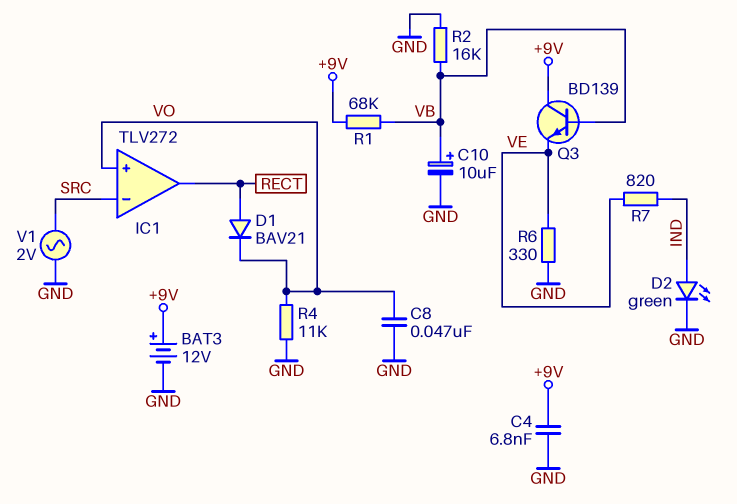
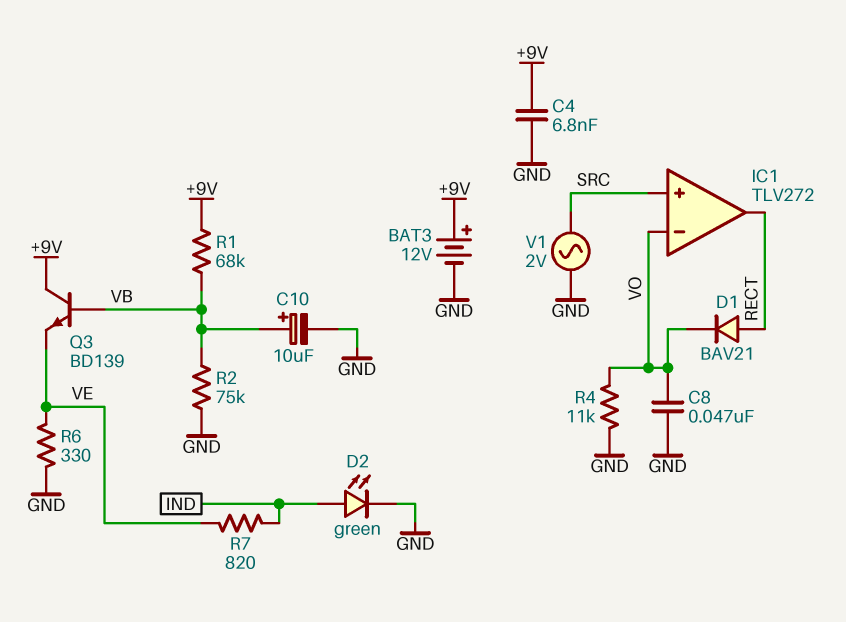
IC1 pin in+: VO -> SRC
IC1 pin in-: SRC -> VO
R2: 16k (GND, VB) -> 75k (GND, VB)

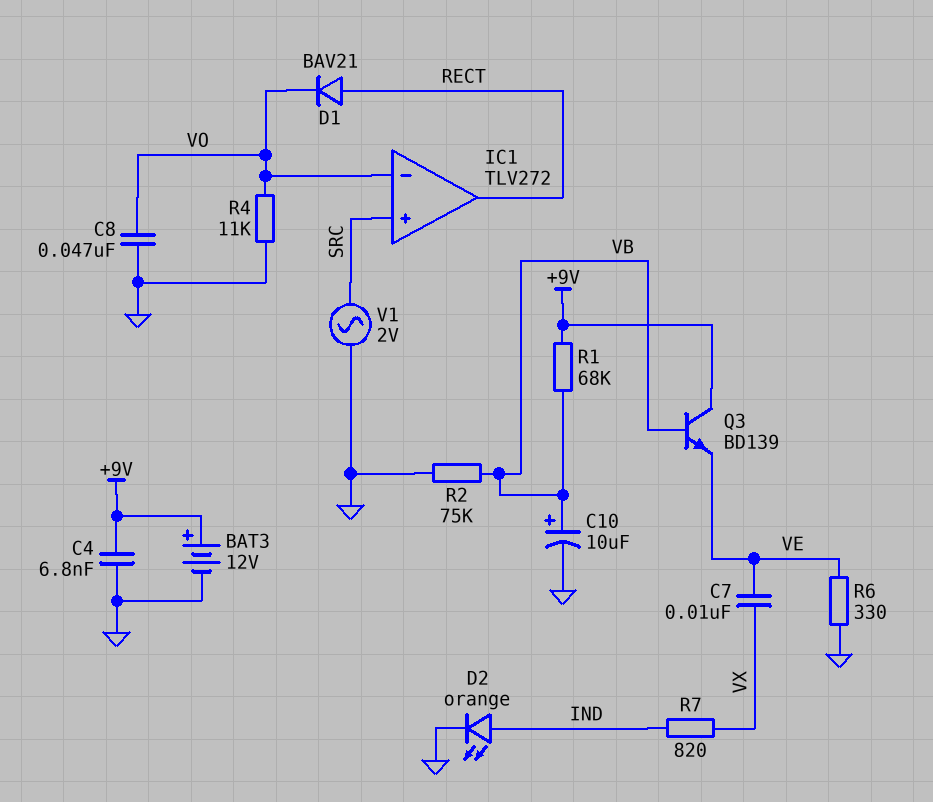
C7: none -> 10nF (VE, VX)
D2: LED green (A IND, K GND) -> LED orange (A IND, K GND)
R7: 820 (IND, VE) -> 820 (IND, VX)

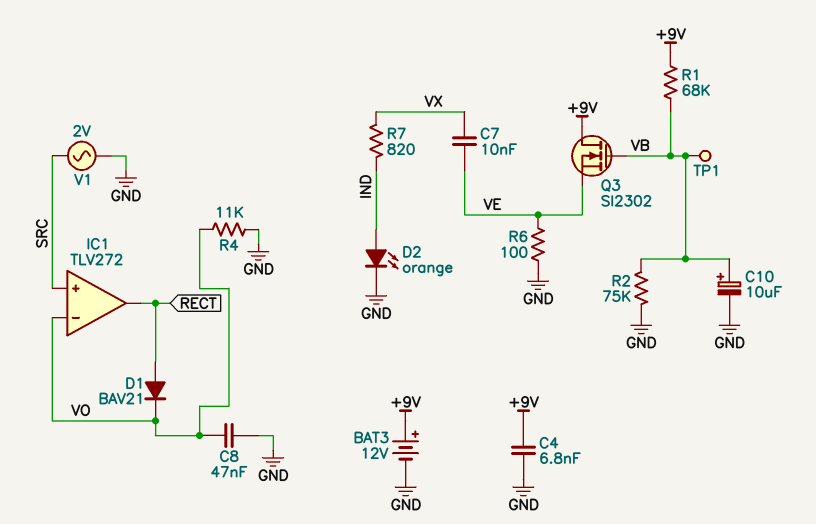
Q3: NPN BD139 (B VB, C +9V, E VE) -> NMOS SI2302 (G VB, D +9V, S VE)
R6: 330 (GND, VE) -> 100 (GND, VE)
TP1: none -> test point (VB)

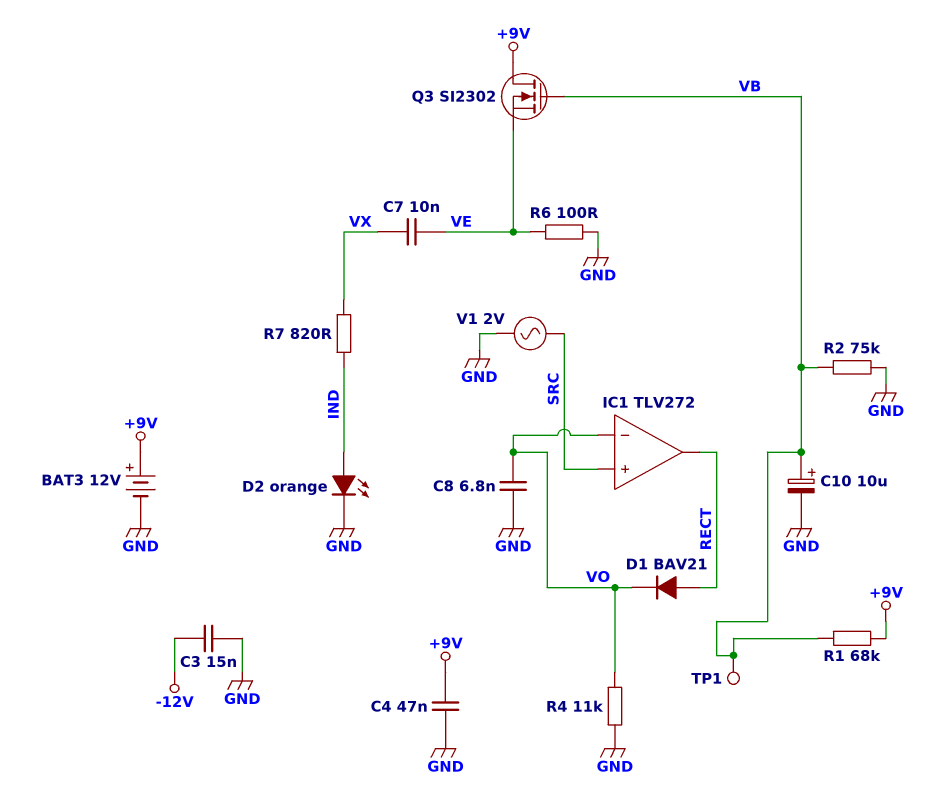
C3: none -> 15nF (-12V, GND)
C4: 6.8nF (+9V, GND) -> 47nF (+9V, GND)
C8: 47nF (GND, VO) -> 6.8nF (GND, VO)

